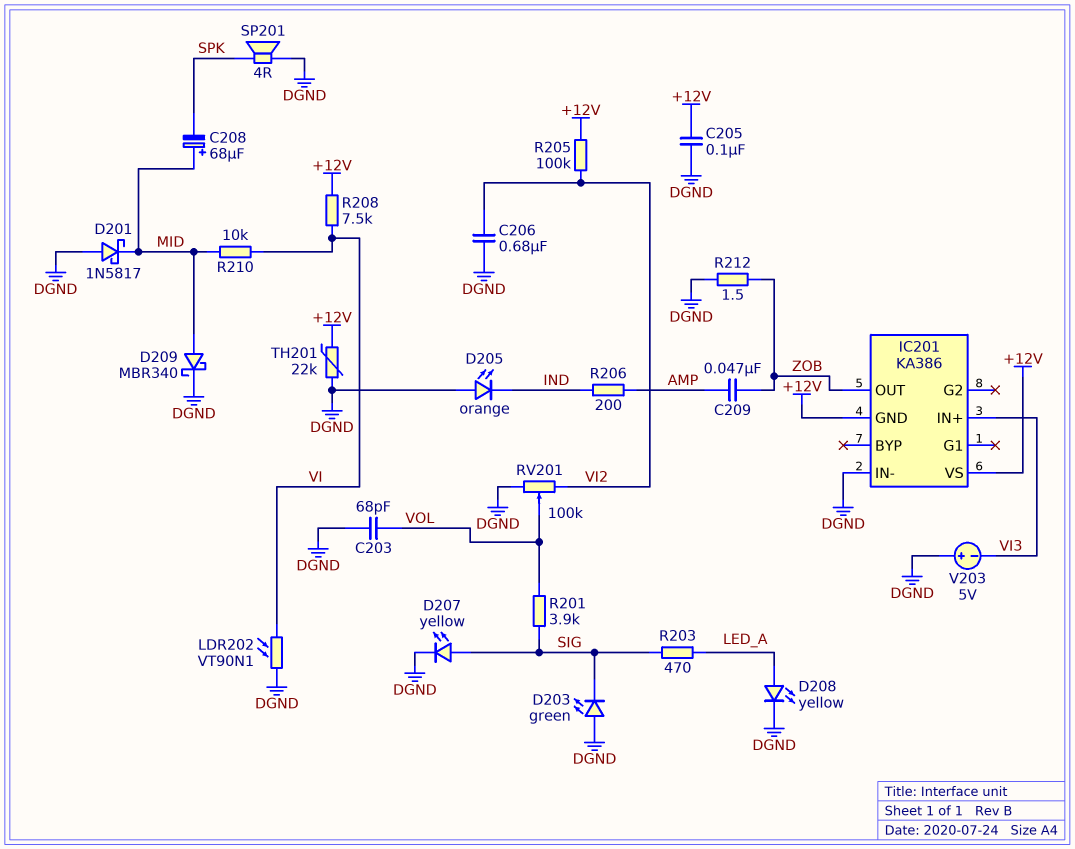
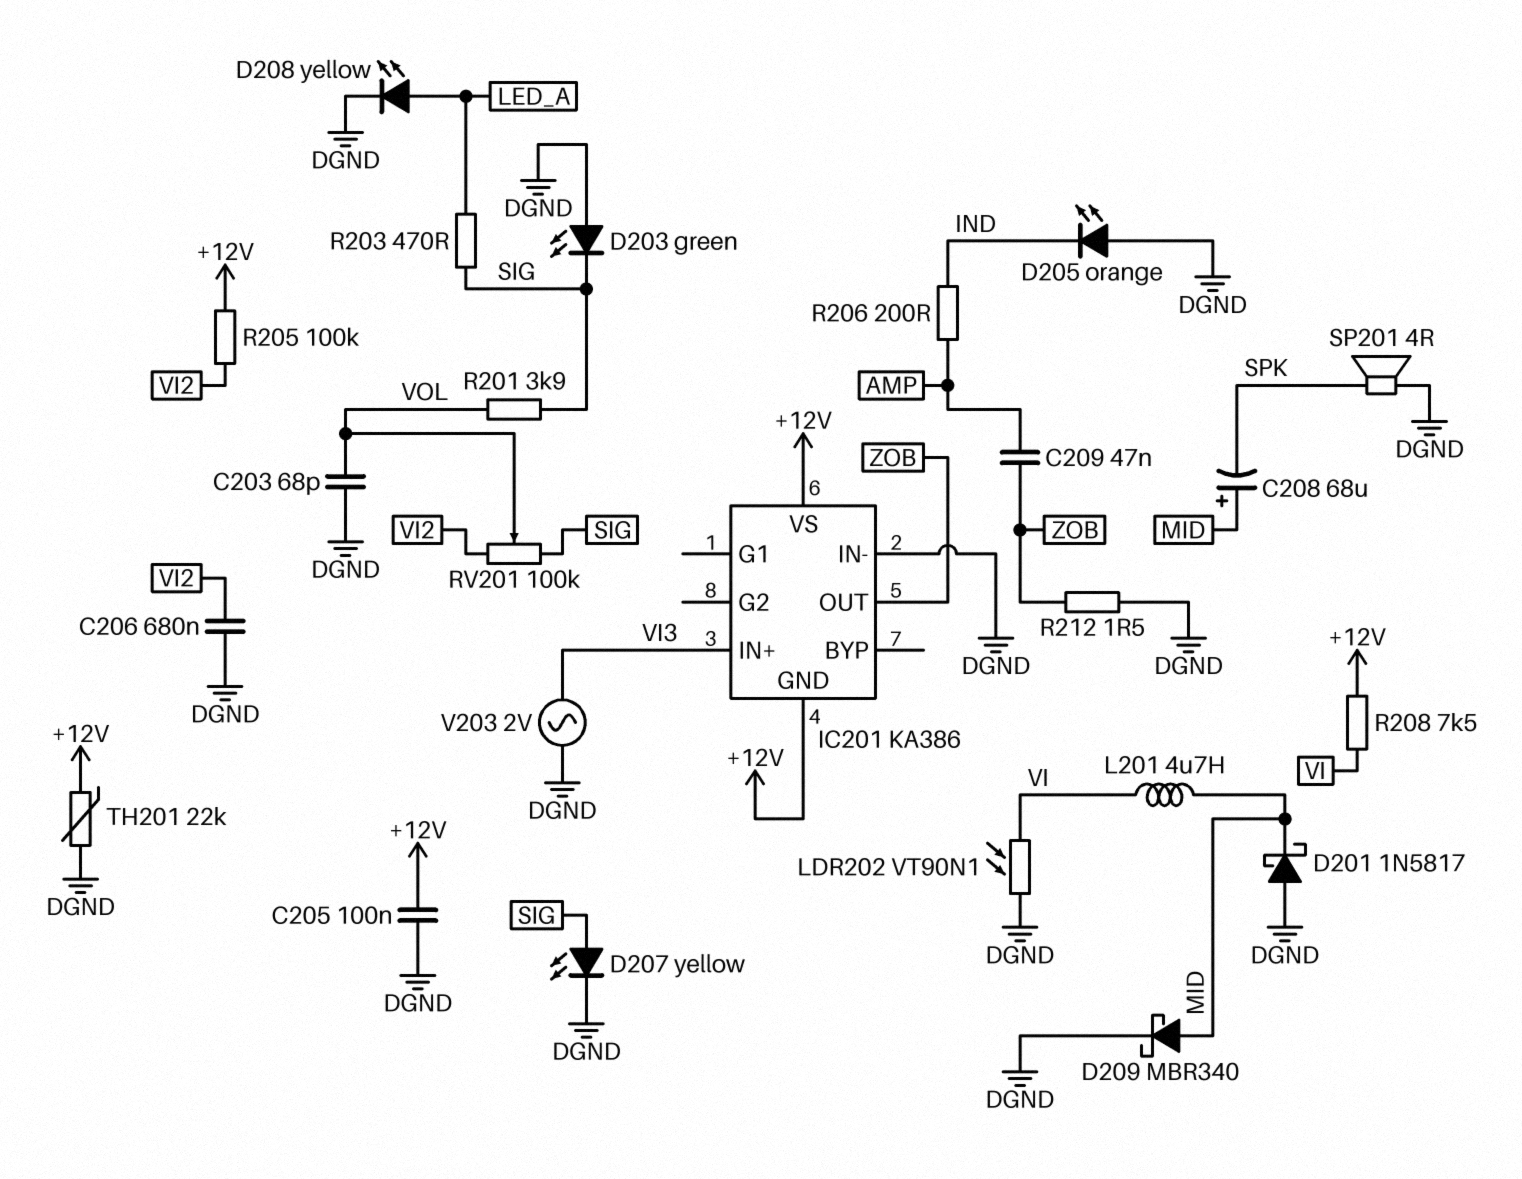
L201: none -> 4.7uH (MID, VI)
R210: 10k (MID, VI) -> none
RV201: 100k (DGND, VI2, wiper VOL) -> 100k (SIG, VI2, wiper VOL)
V203: 5V (plus DGND, minus VI3) -> AC 2V (DGND, VI3)

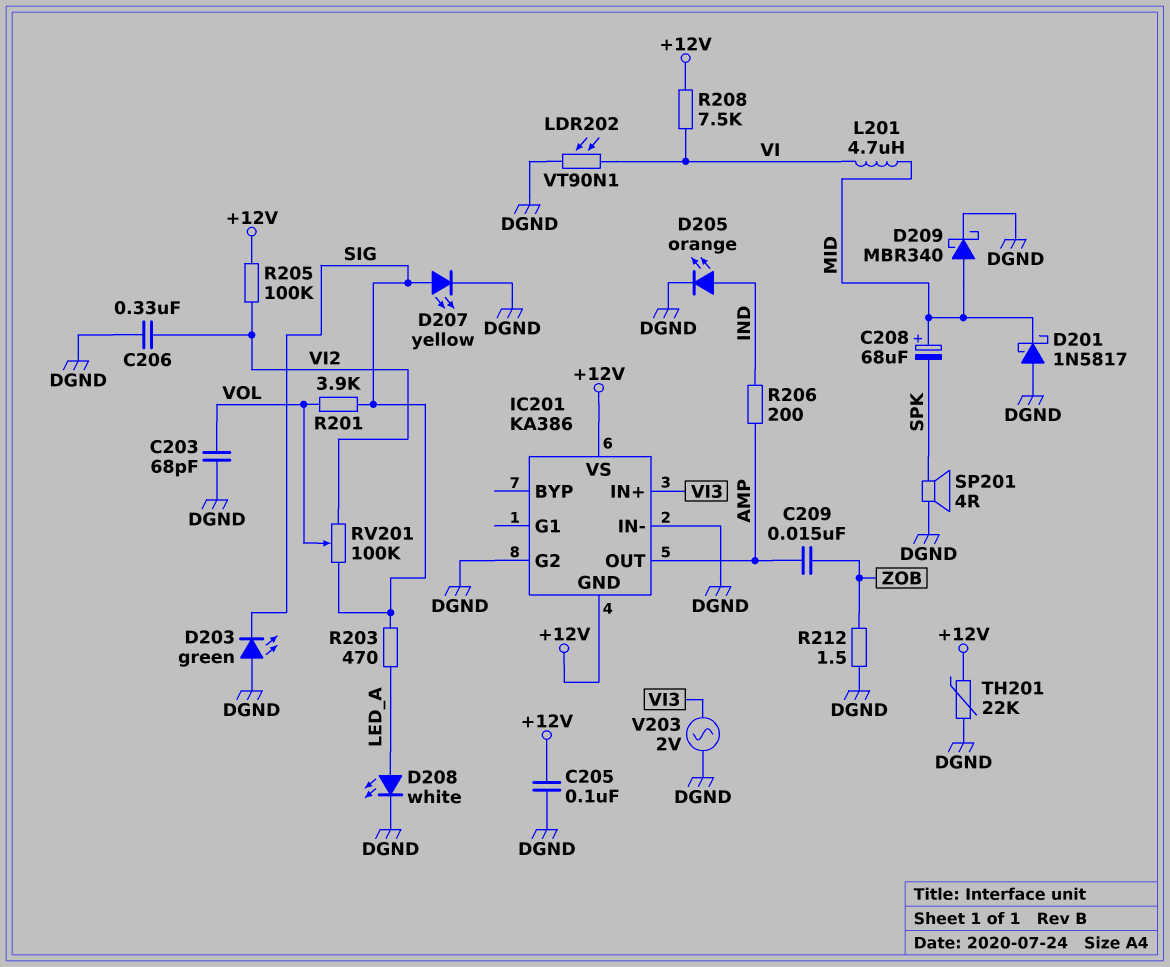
C206: 680nF (DGND, VI2) -> 330nF (DGND, VI2)
C209: 47nF (AMP, ZOB) -> 15nF (AMP, ZOB)
D205: LED orange (A DGND, K IND) -> LED orange (A IND, K DGND)
D208: LED yellow (A LED_A, K DGND) -> LED white (A LED_A, K DGND)
IC201 pin G2: none -> DGND
IC201 pin OUT: ZOB -> AMP

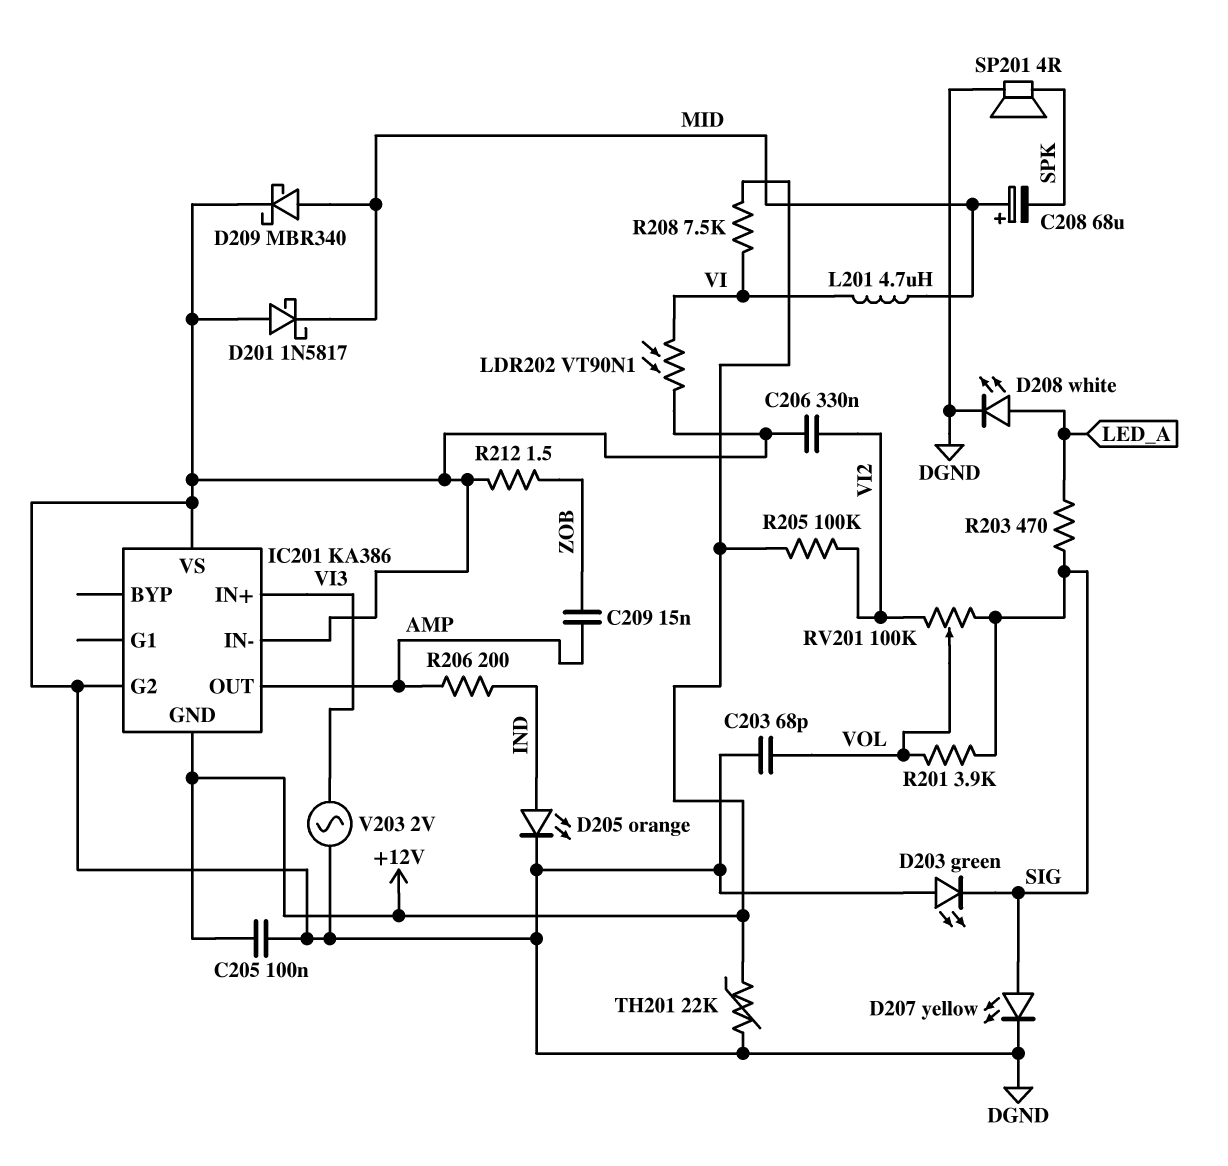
IC201 pin VS: +12V -> DGND

